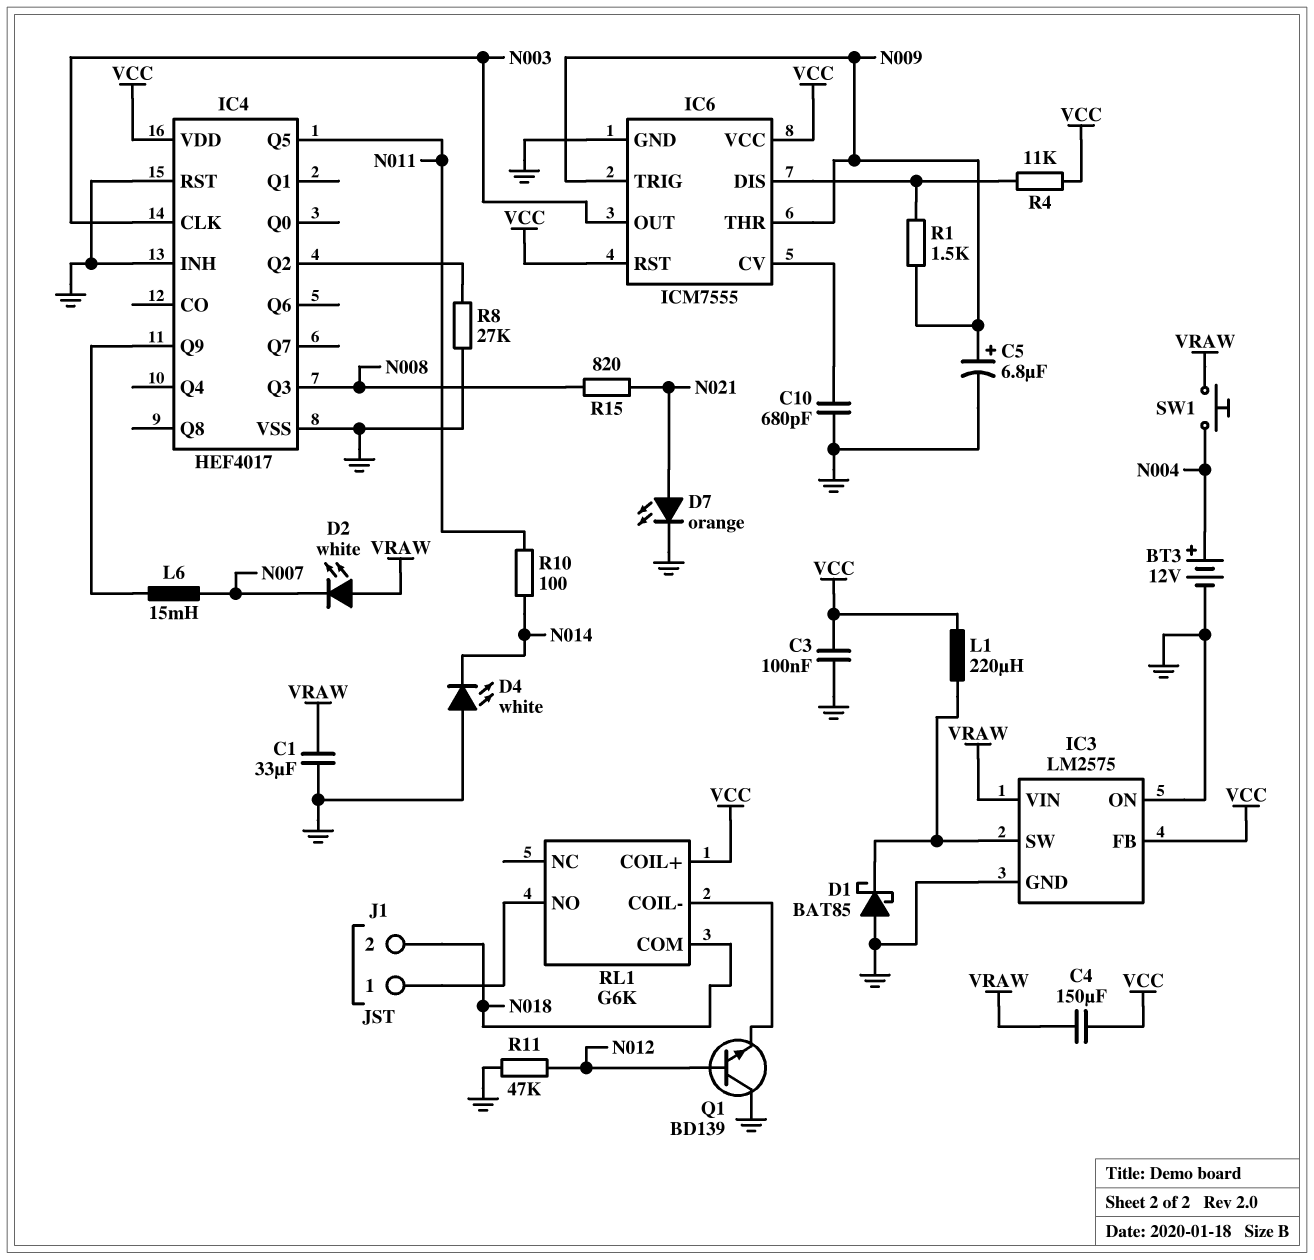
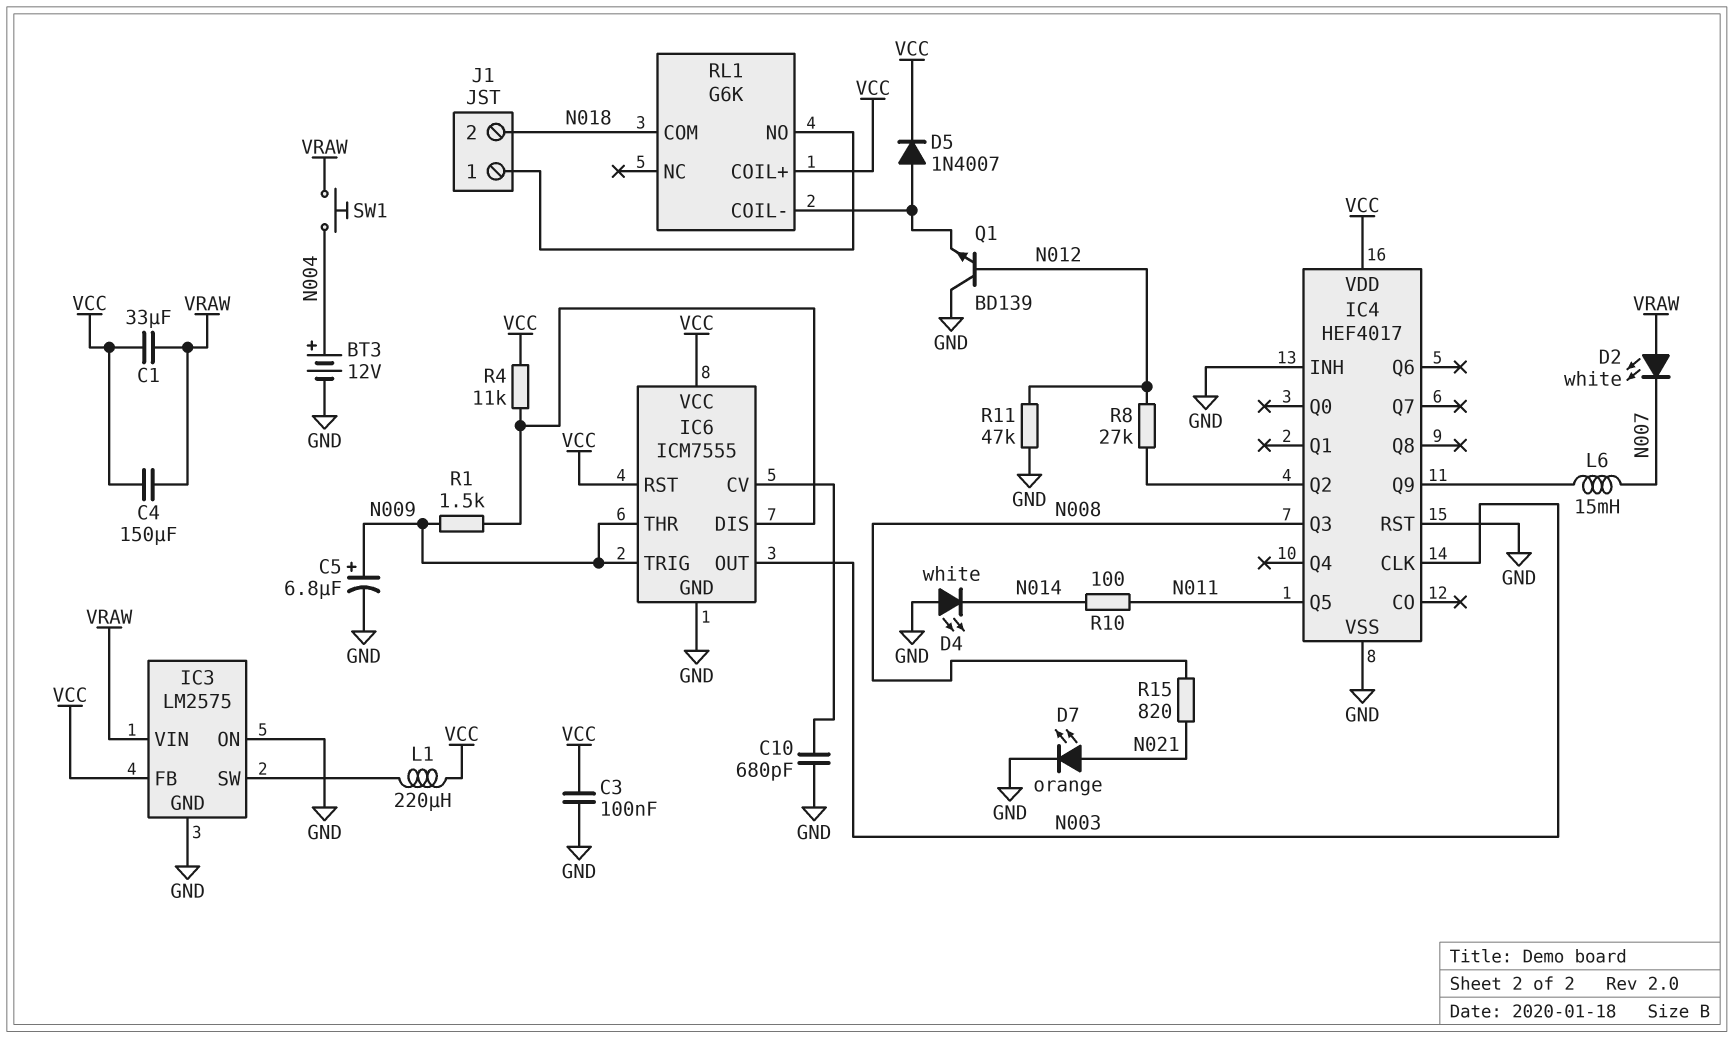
C1: 33uF (GND, VRAW) -> 33uF (VCC, VRAW)
D1: schottky BAT85 (A GND, K IC3/SW) -> none
D5: none -> diode 1N4007 (A RL1/COIL-, K VCC)
R8: 27k (GND, IC4/Q2) -> 27k (IC4/Q2, N012)

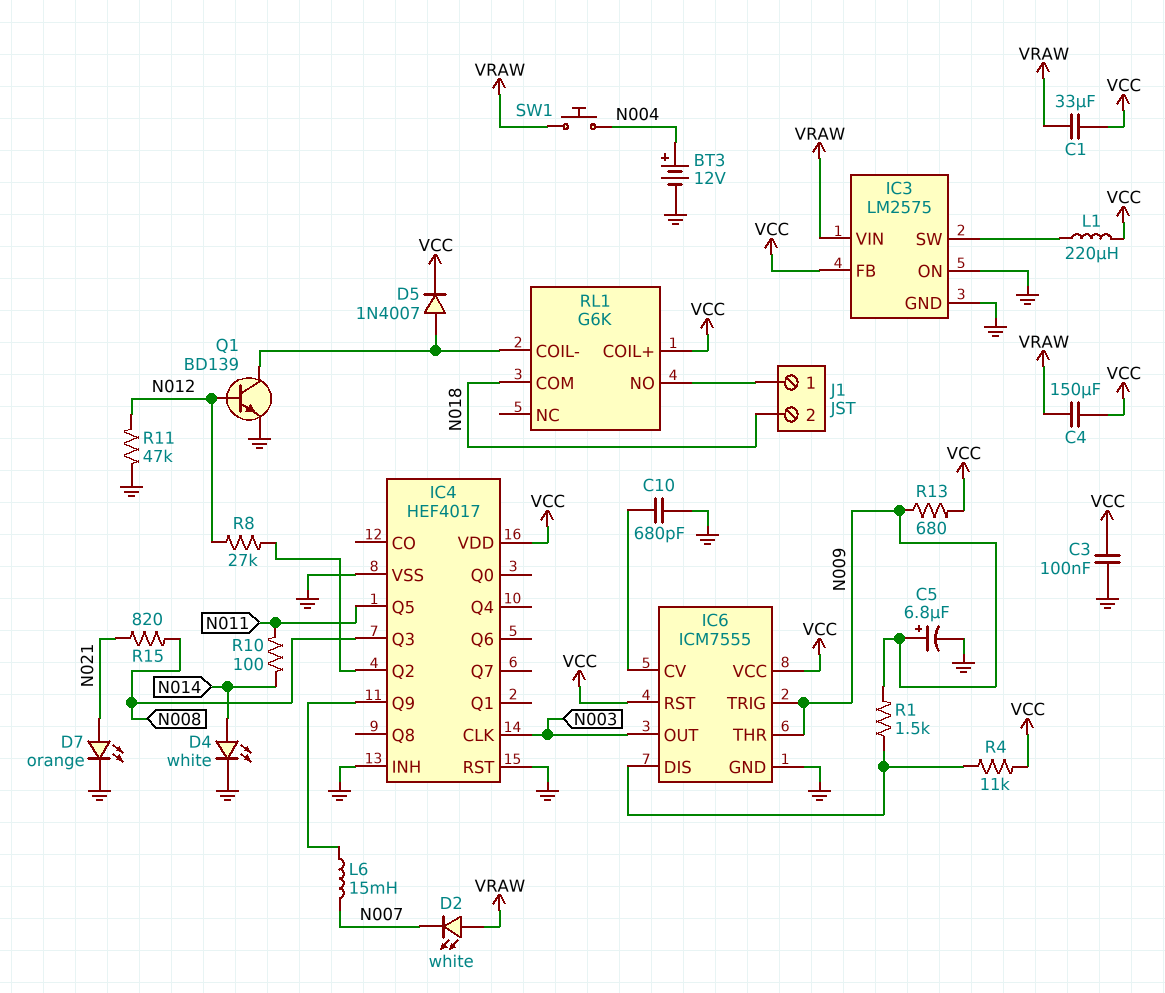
D4: LED white (A GND, K N014) -> LED white (A N014, K GND)
Q1: NPN BD139 (B N012, C GND, E RL1/COIL-) -> NPN BD139 (B N012, C RL1/COIL-, E GND)
R13: none -> 680 (N009, VCC)

